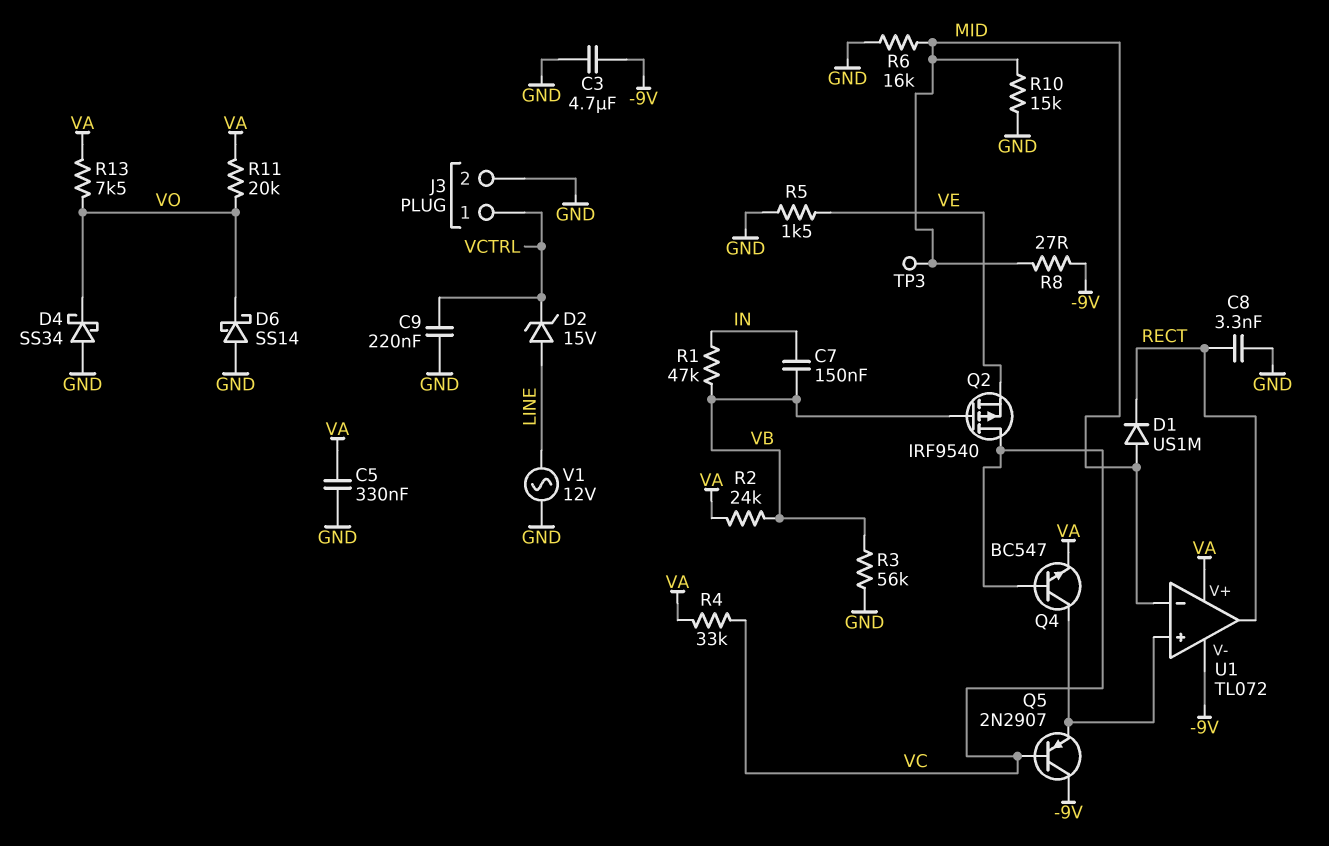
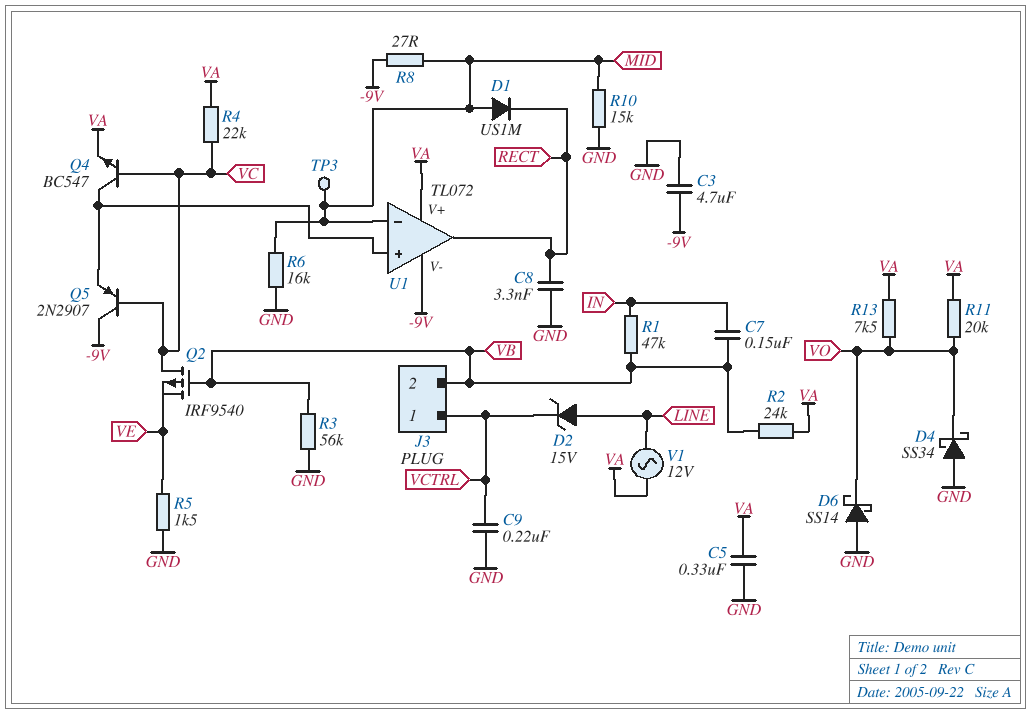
J3 pin 2: GND -> VB
R4: 33k (VA, VC) -> 22k (VA, VC)
V1: AC 12V (GND, LINE) -> AC 12V (LINE, VA)

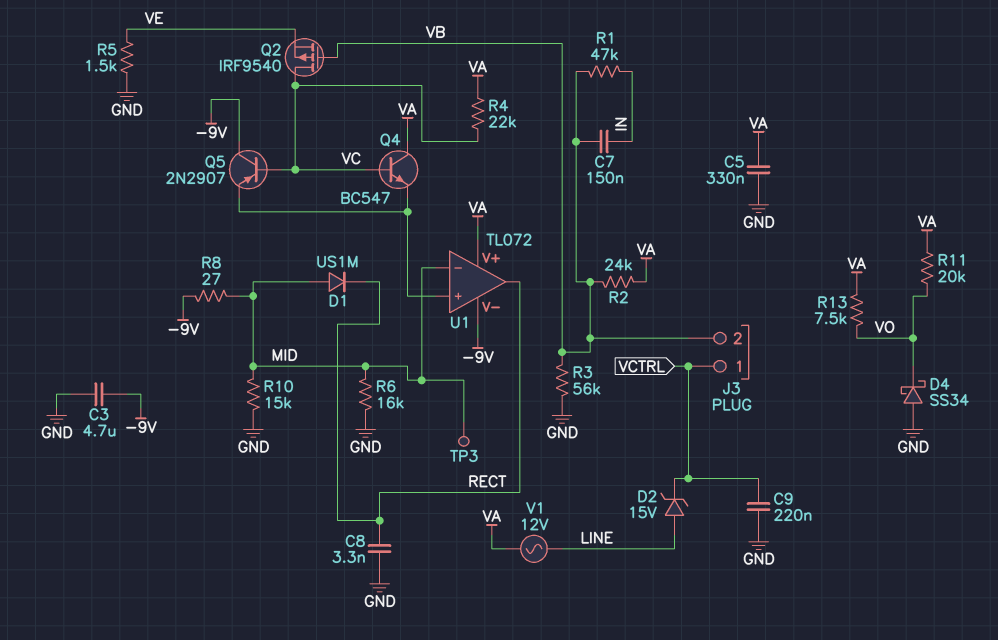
D6: schottky SS14 (A GND, K VO) -> none
Q4: NPN BC547 (B VC, C U1/in+, E VA) -> NPN BC547 (B VC, C VA, E U1/in+)

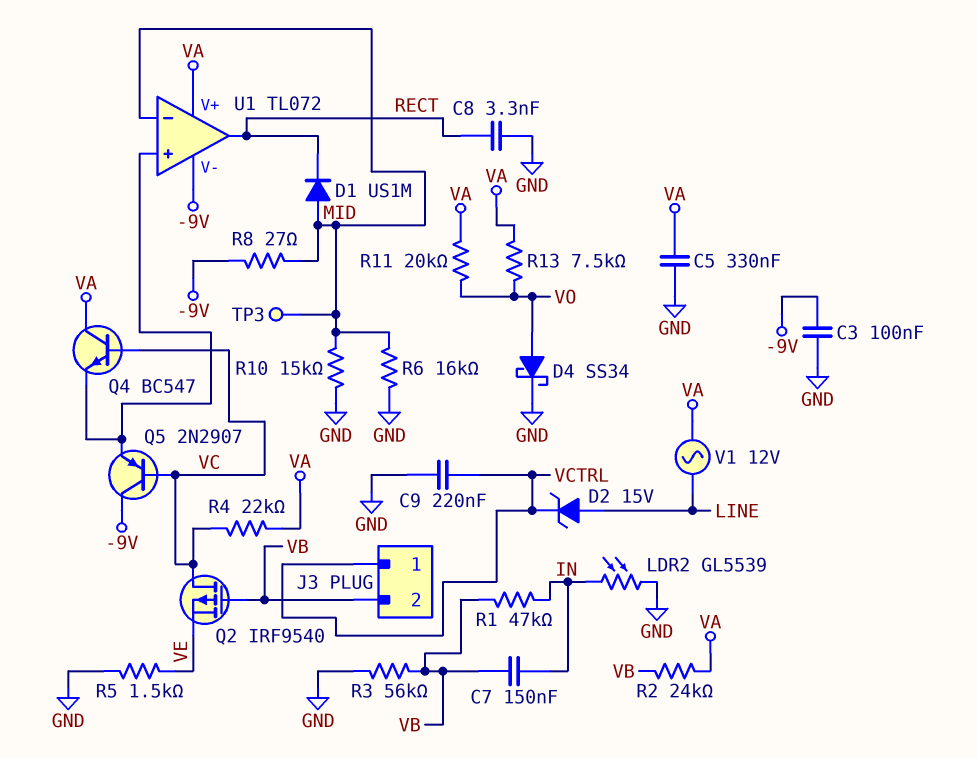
C3: 4.7uF (-9V, GND) -> 100nF (-9V, GND)
D4: schottky SS34 (A GND, K VO) -> schottky SS34 (A VO, K GND)
LDR2: none -> GL5539 (GND, IN)

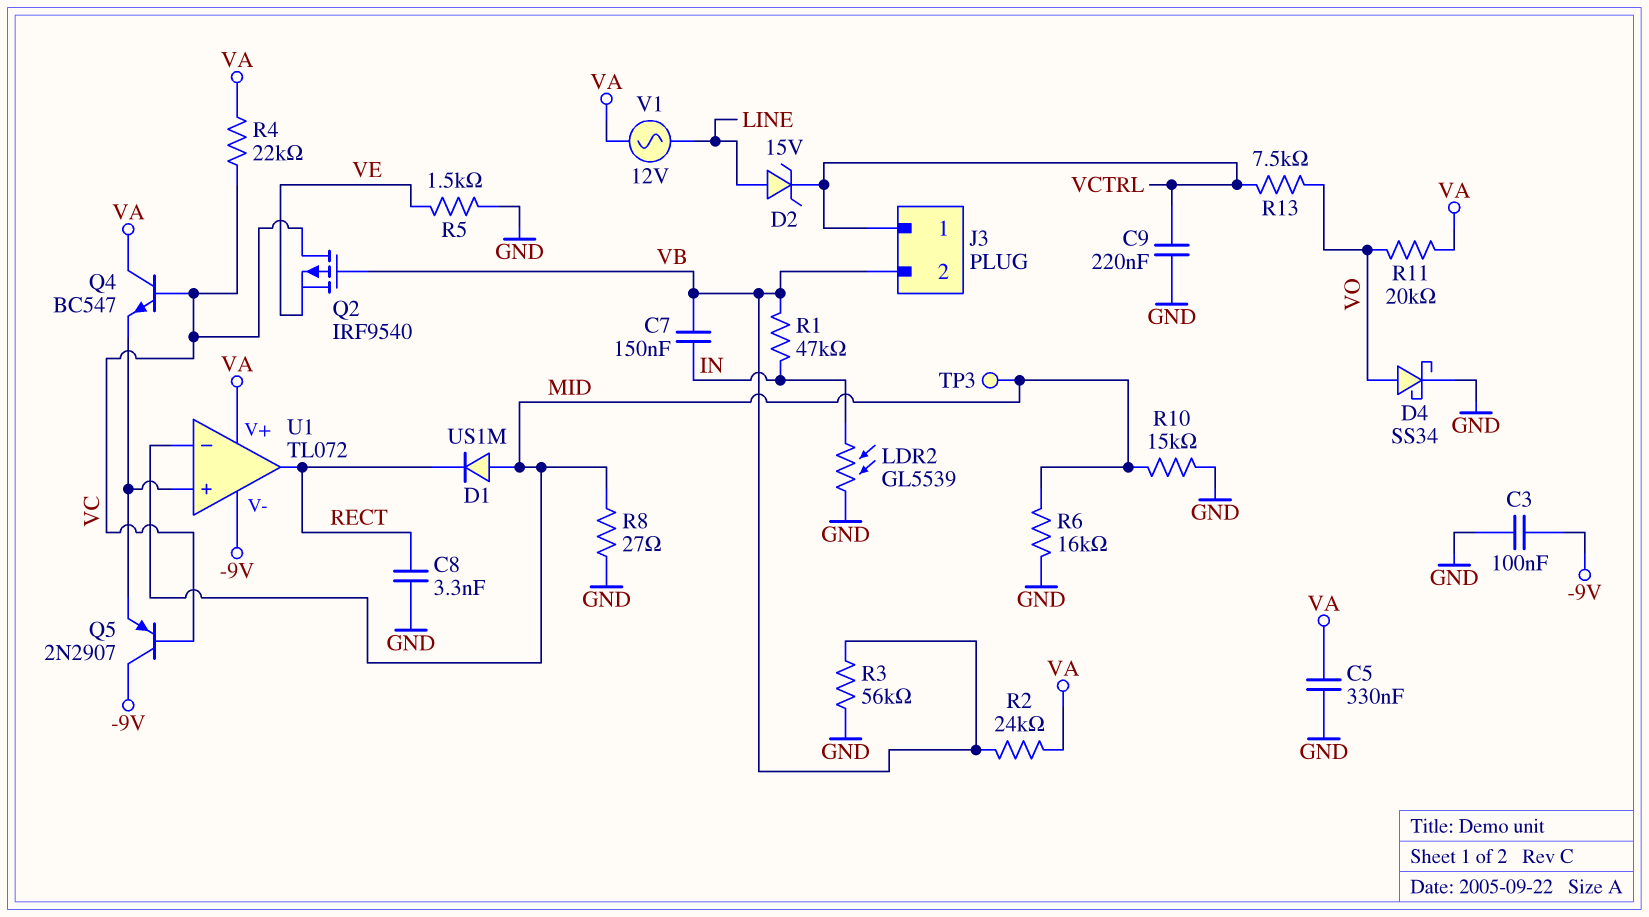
R8: 27 (-9V, MID) -> 27 (GND, MID)
R13: 7.5k (VA, VO) -> 7.5k (VCTRL, VO)

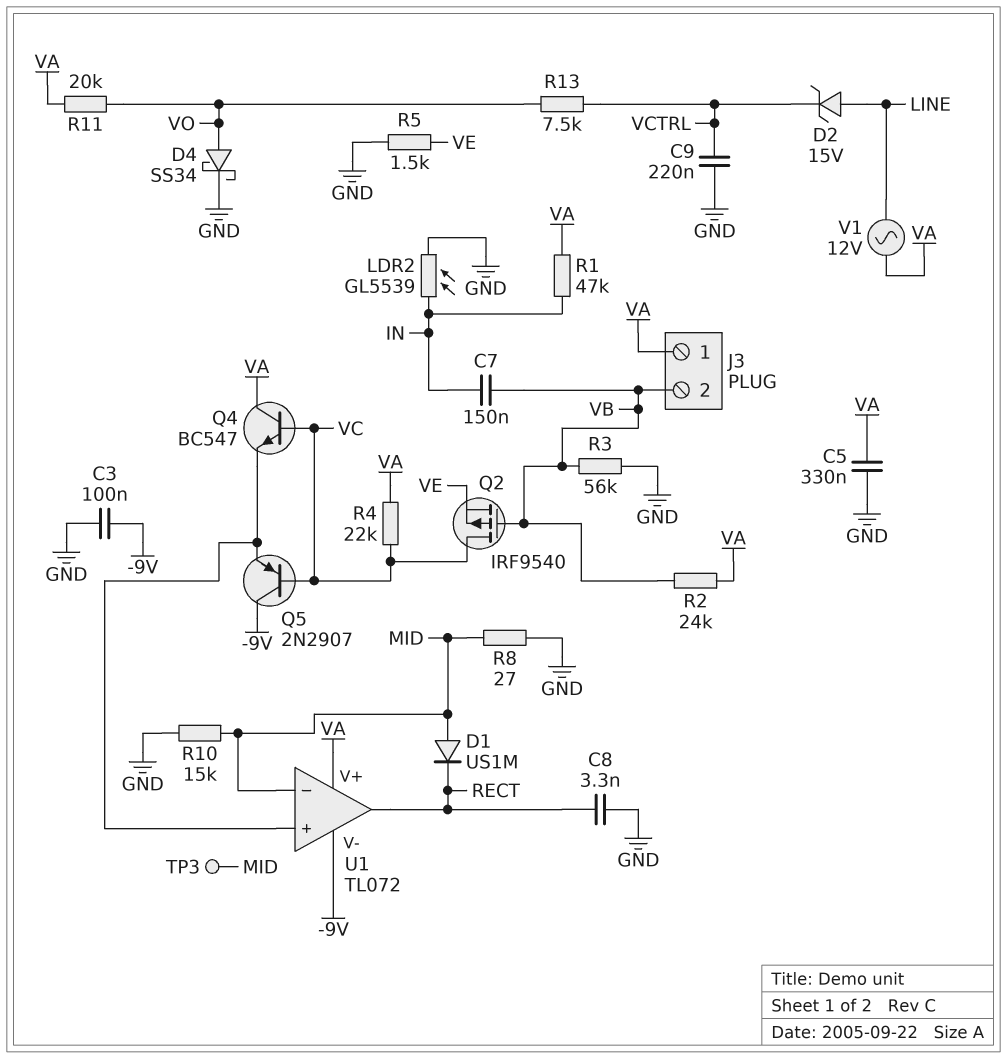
J3 pin 1: VCTRL -> VA
R1: 47k (IN, VB) -> 47k (IN, VA)
R6: 16k (GND, MID) -> none

